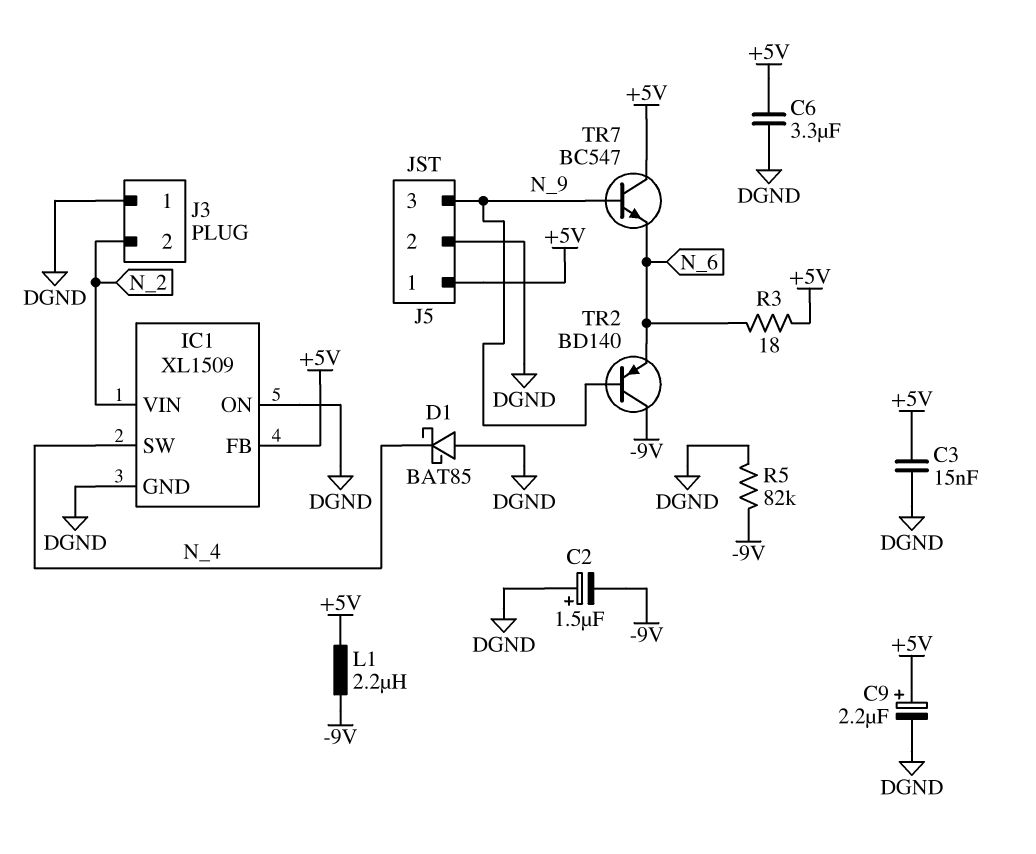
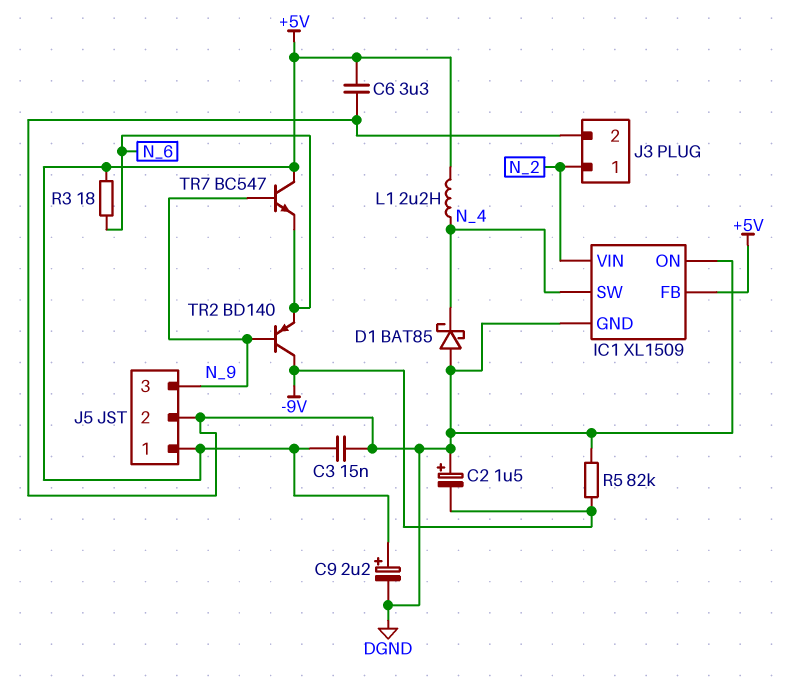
J3 pin 1: DGND -> N_2
J3 pin 2: N_2 -> DGND
L1: 2.2uH (+5V, -9V) -> 2.2uH (+5V, N_4)

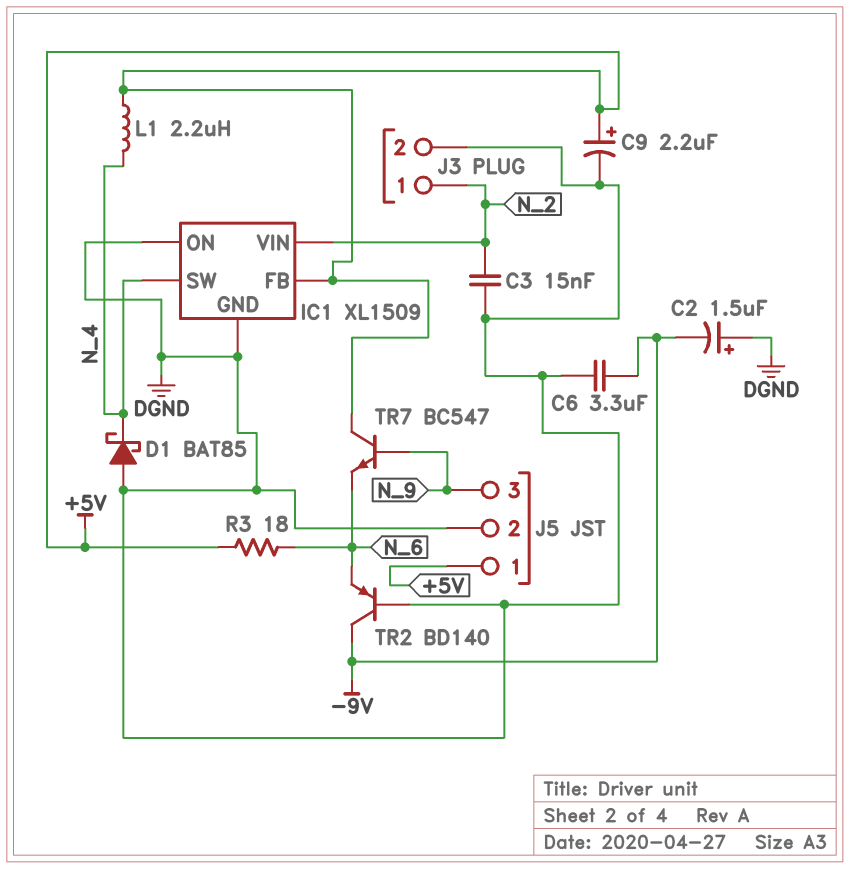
C3: 15nF (+5V, DGND) -> 15nF (DGND, N_2)
C6: 3.3uF (+5V, DGND) -> 3.3uF (-9V, DGND)
R5: 82k (-9V, DGND) -> none
TR2: PNP BD140 (B N_9, C -9V, E N_6) -> PNP BD140 (B DGND, C -9V, E N_6)

